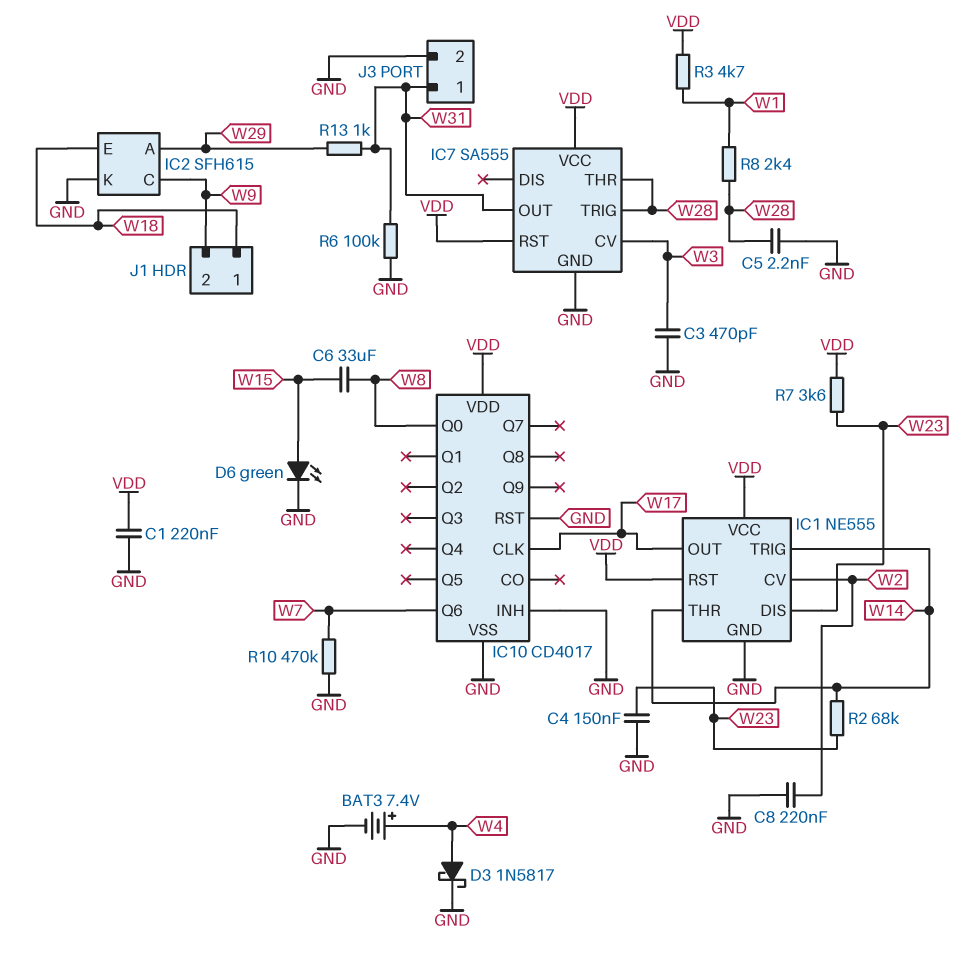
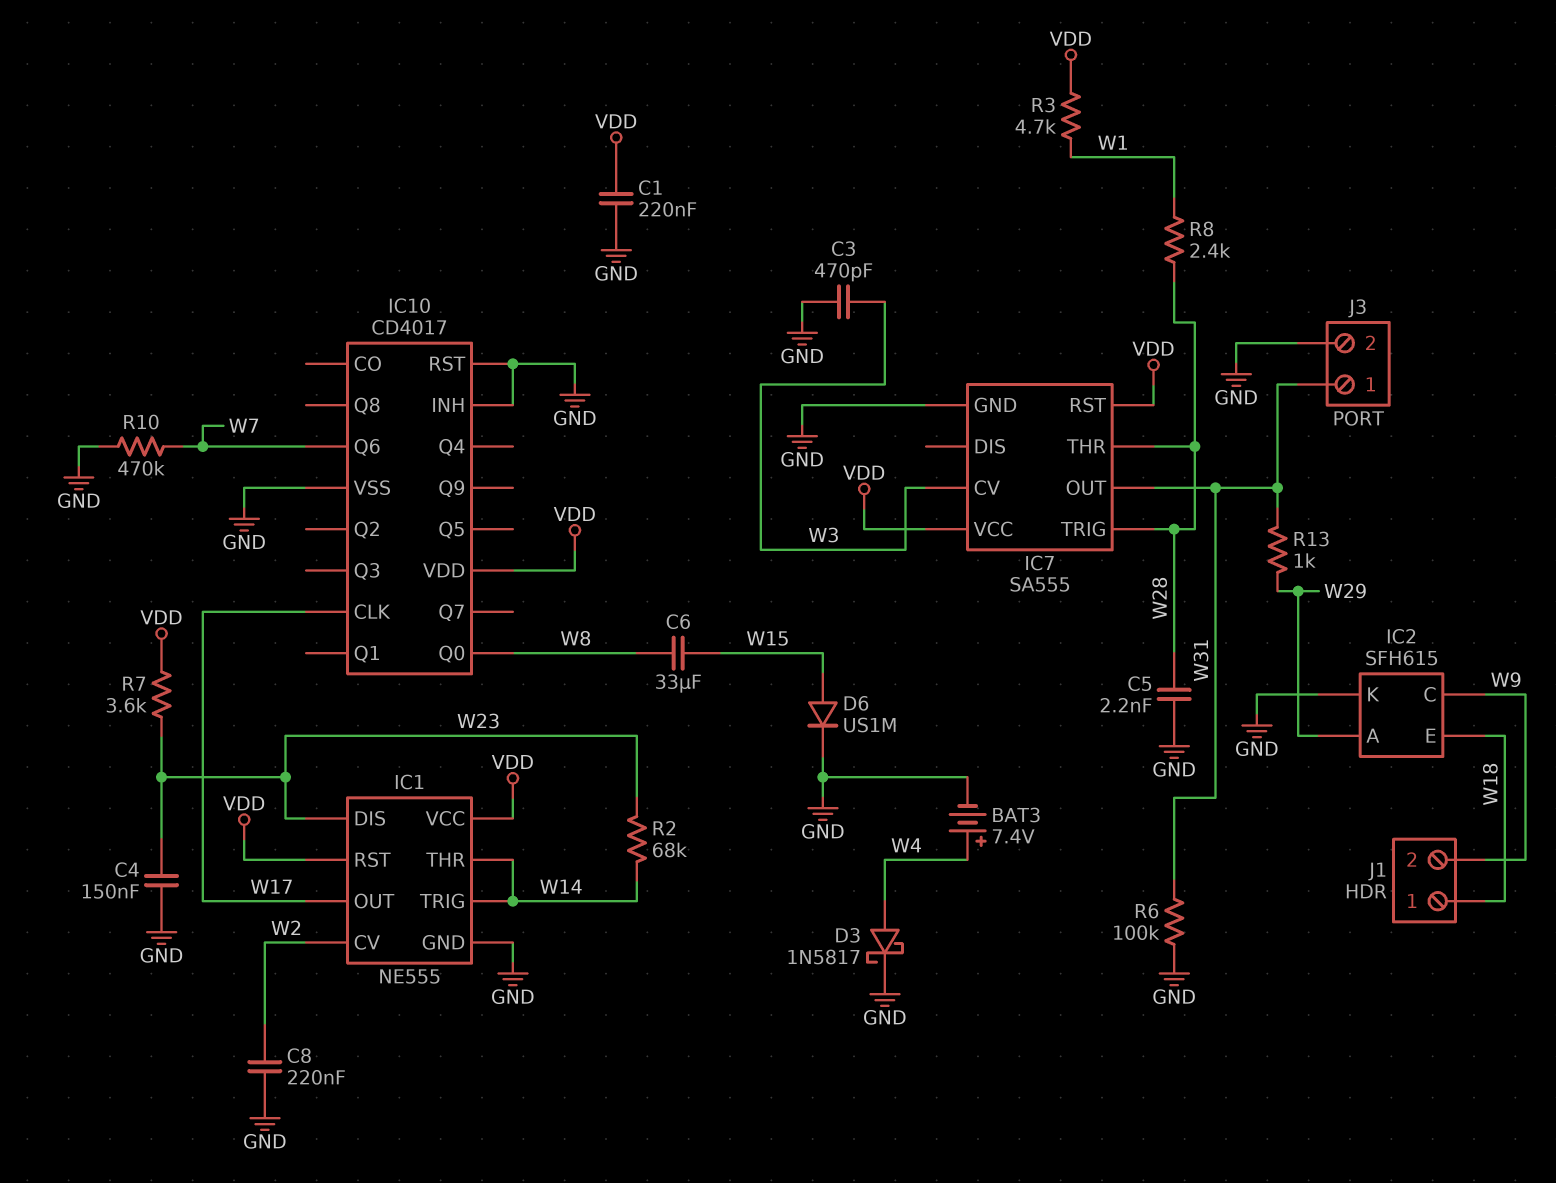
D6: LED green (A W15, K GND) -> diode US1M (A W15, K GND)

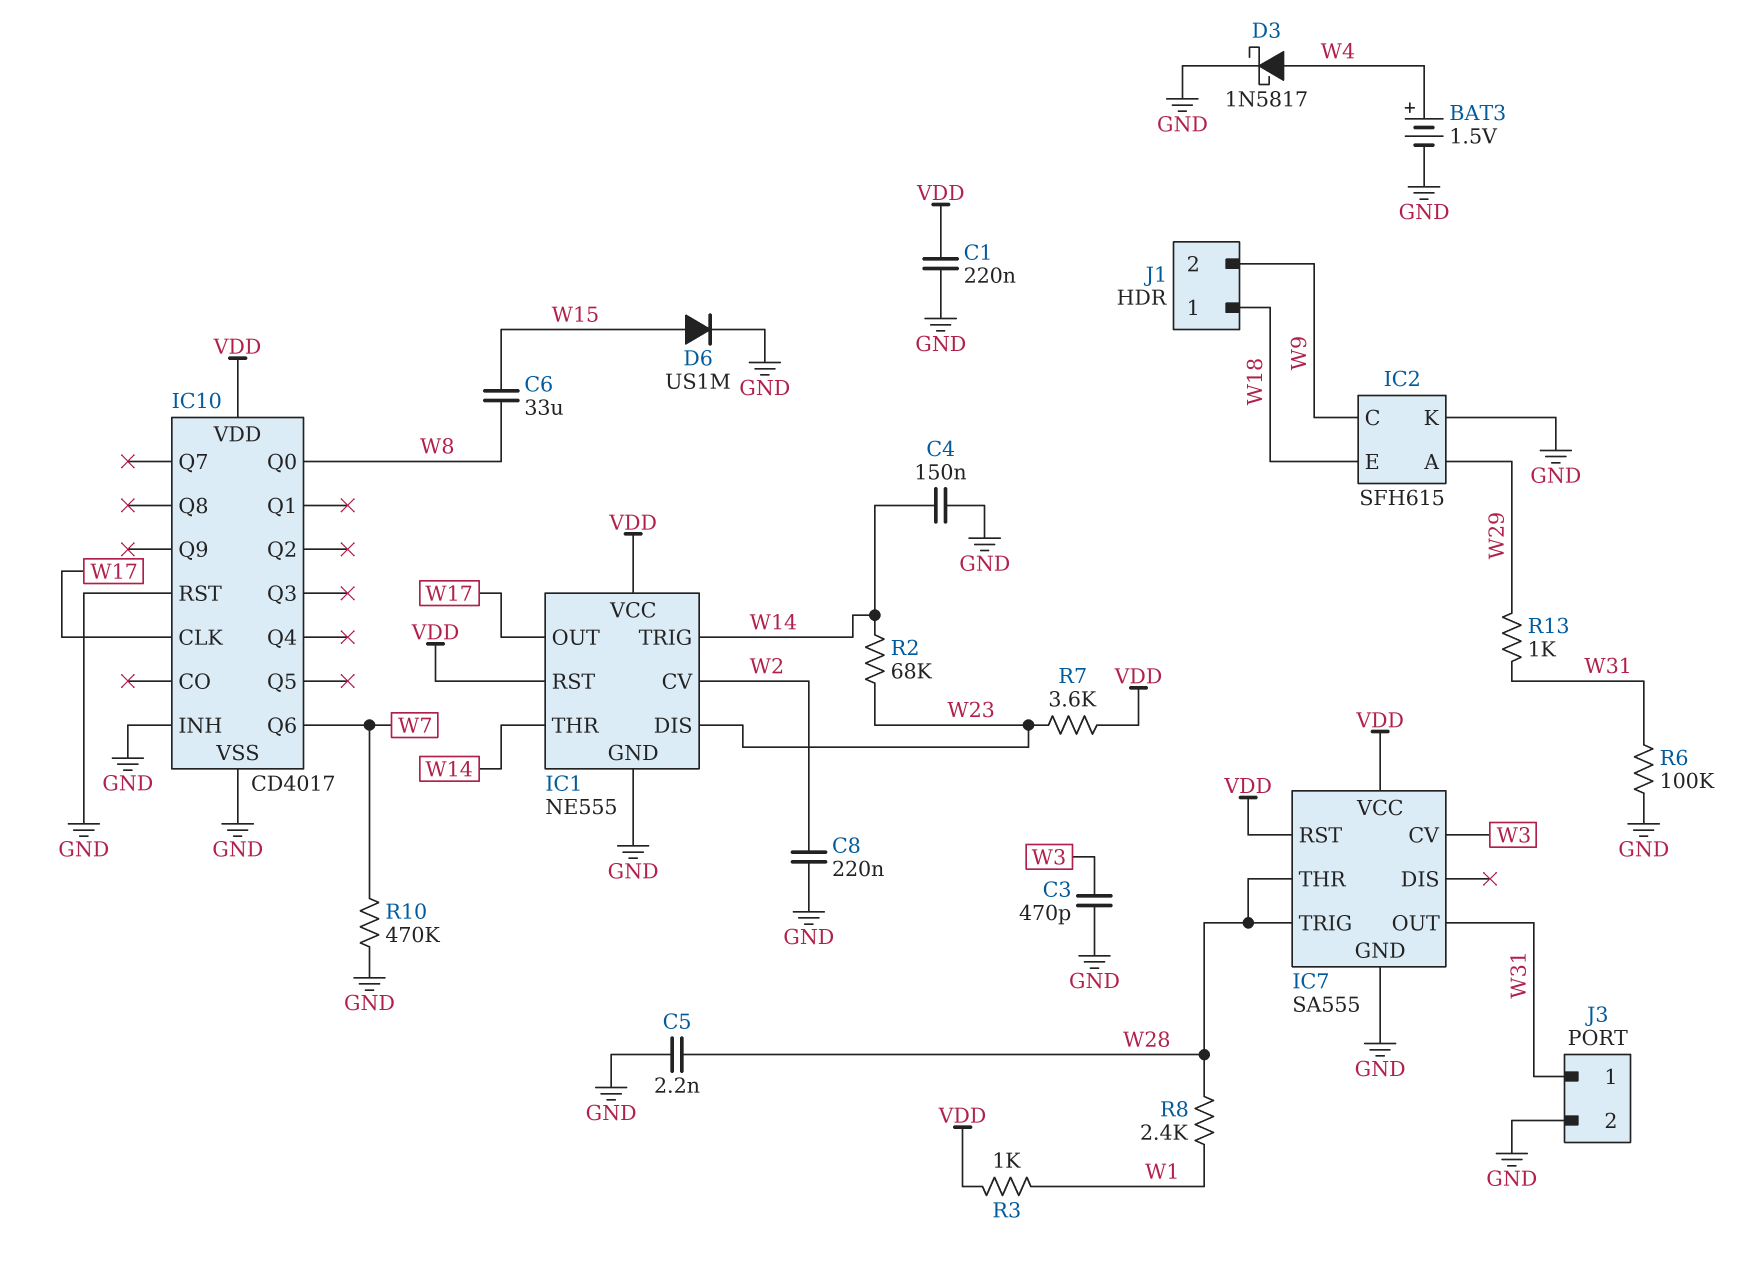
BAT3: 7.4V (plus W4, minus GND) -> 1.5V (plus W4, minus GND)
C4: 150nF (GND, W23) -> 150nF (GND, W14)
R3: 4.7k (VDD, W1) -> 1k (VDD, W1)

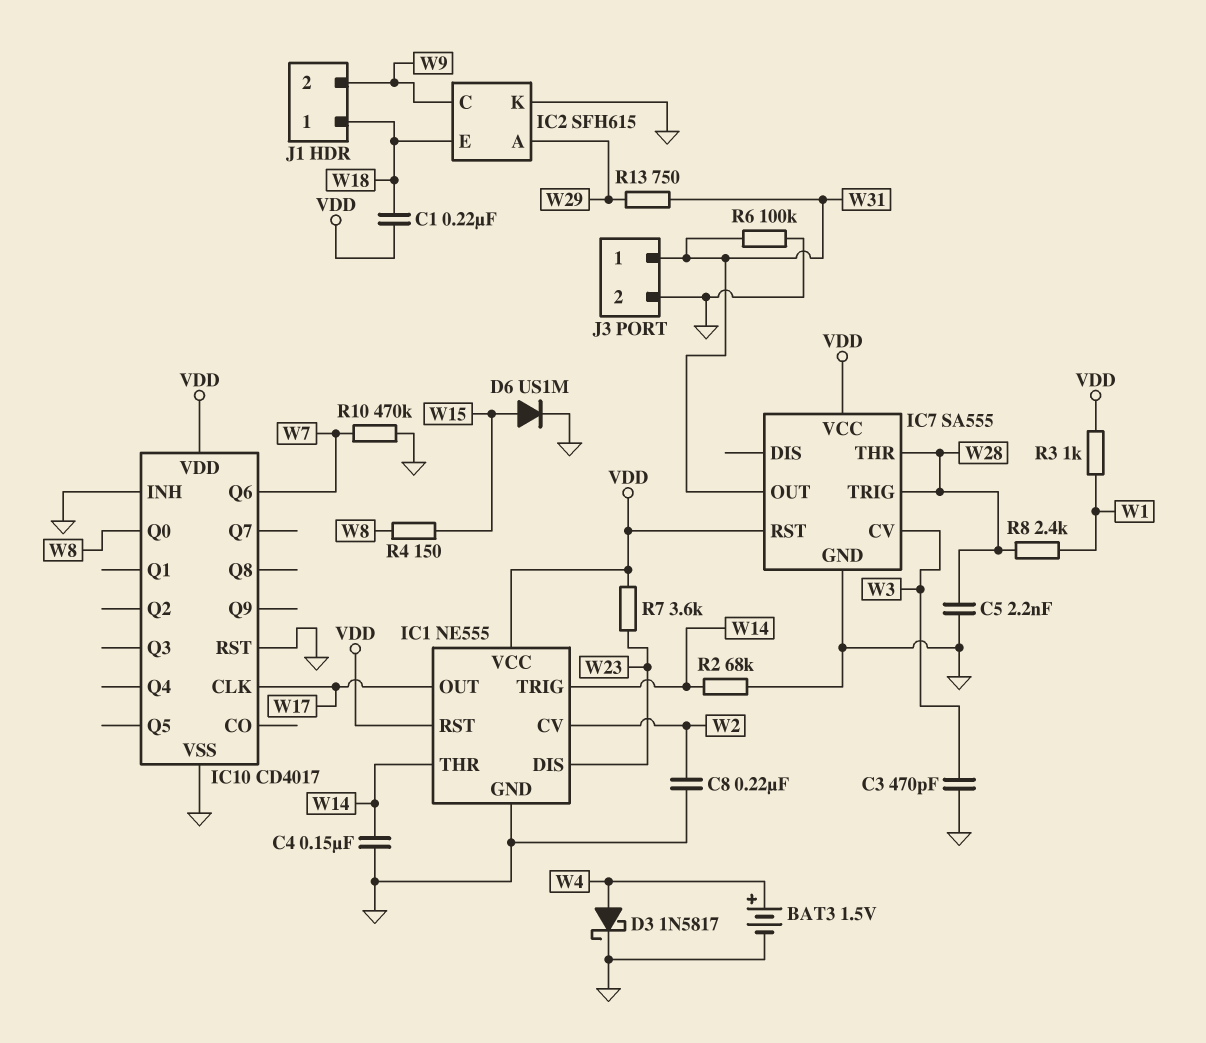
C1: 220nF (GND, VDD) -> 220nF (VDD, W18)
C6: 33uF (W8, W15) -> none
R2: 68k (W14, W23) -> 68k (GND, W14)
R4: none -> 150 (W8, W15)
R13: 1k (W29, W31) -> 750 (W29, W31)

